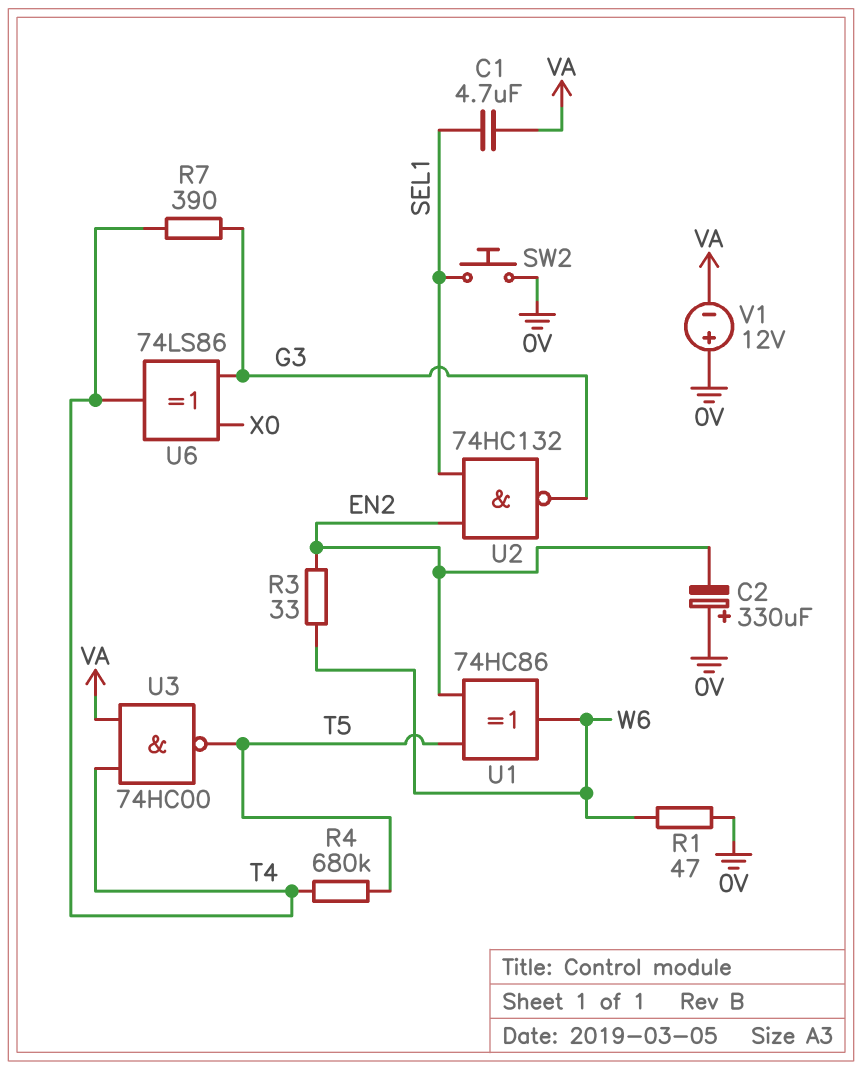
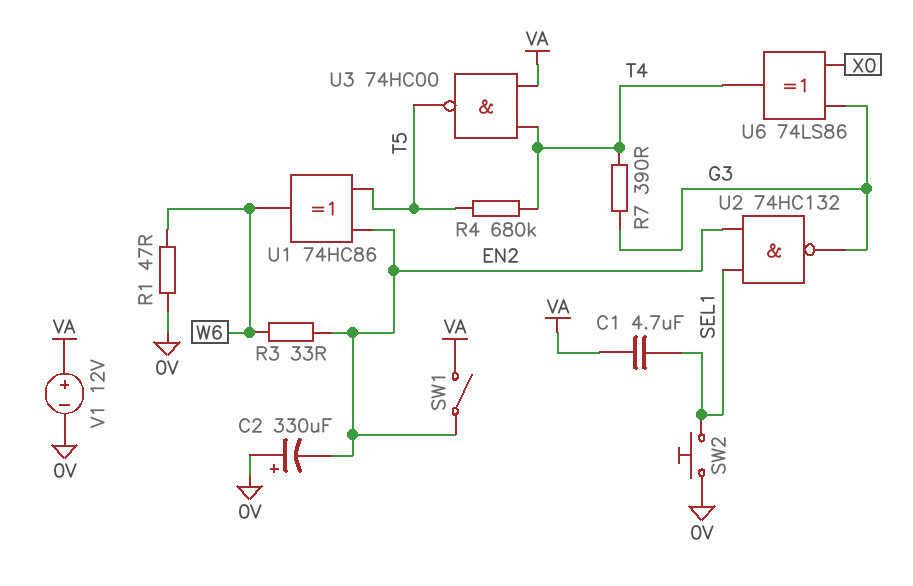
SW1: none -> switch (EN2, VA)
V1: 12V (plus 0V, minus VA) -> 12V (plus VA, minus 0V)

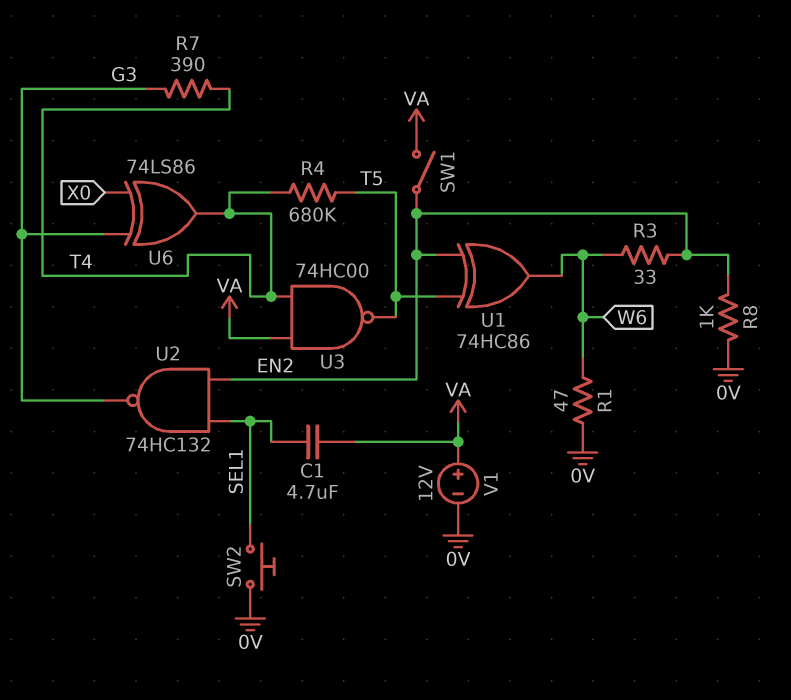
C2: 330uF (plus 0V, minus EN2) -> none
R8: none -> 1k (0V, EN2)

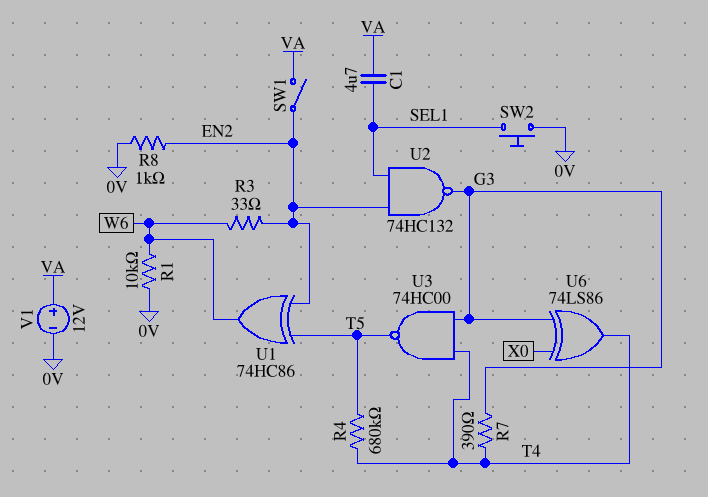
R1: 47 (0V, W6) -> 10k (0V, W6)
U3: NAND 74HC00 (in T4, in VA, out T5) -> NAND 74HC00 (in G3, in T4, out T5)

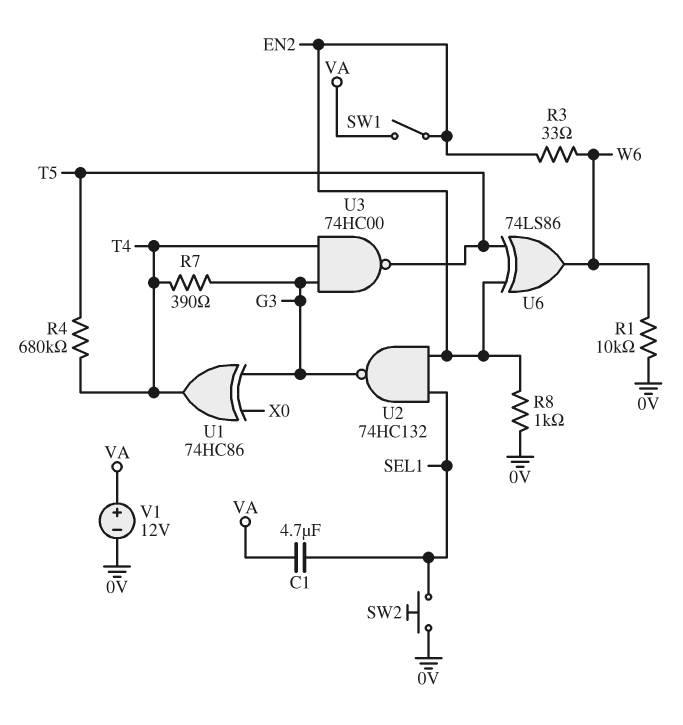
U1: XOR 74HC86 (in EN2, in T5, out W6) -> XOR 74HC86 (in G3, in X0, out T4)
U6: XOR 74LS86 (in G3, in X0, out T4) -> XOR 74LS86 (in EN2, in T5, out W6)

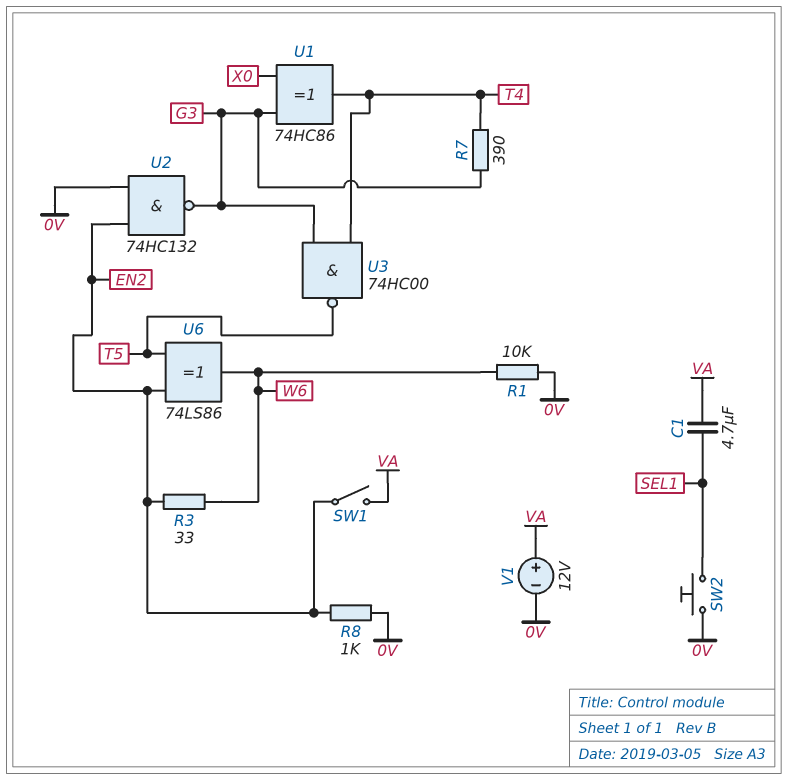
R4: 680k (T4, T5) -> none
U2: NAND 74HC132 (in EN2, in SEL1, out G3) -> NAND 74HC132 (in 0V, in EN2, out G3)

